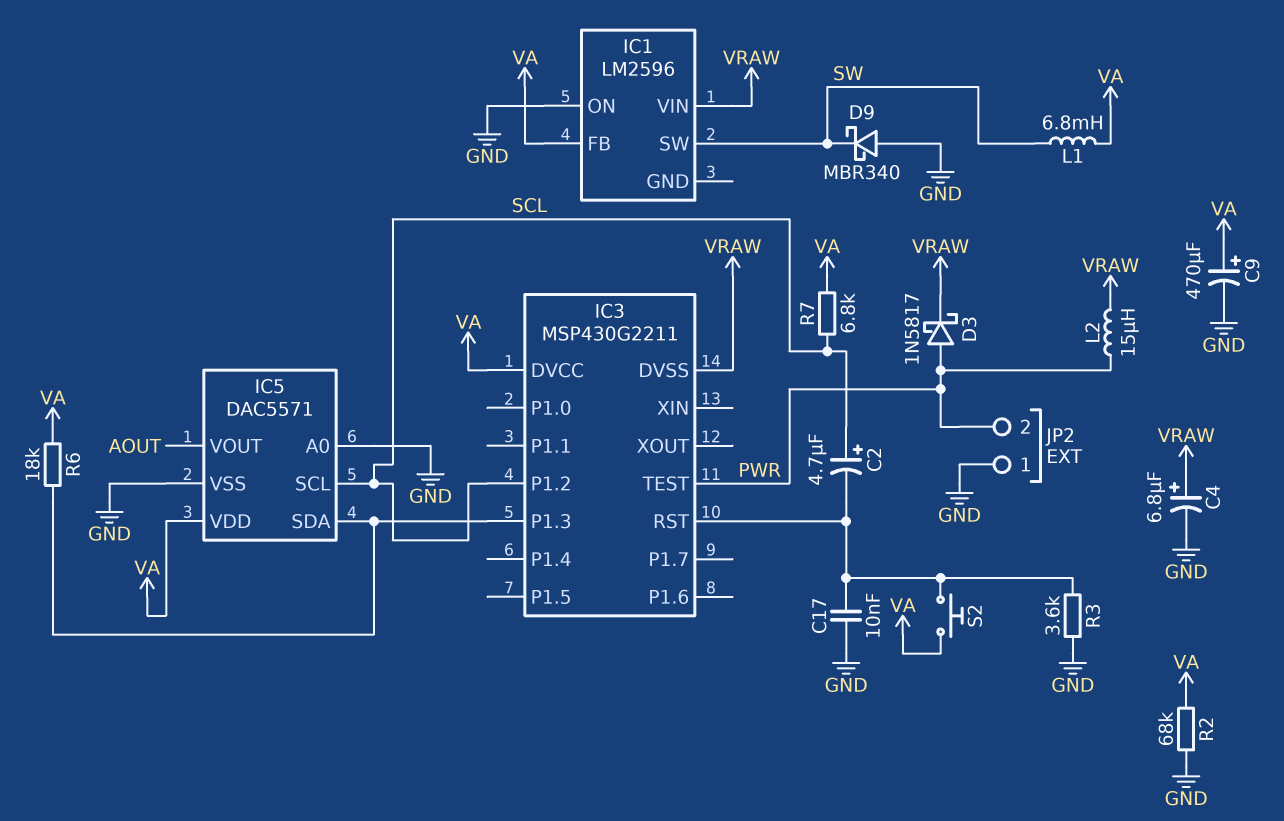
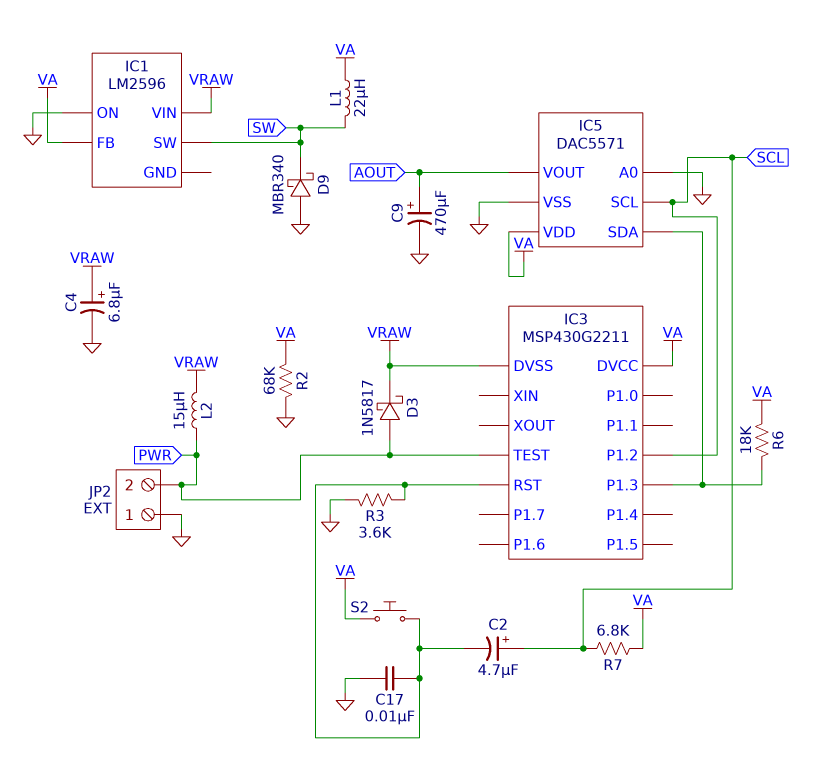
C9: 470uF (plus VA, minus GND) -> 470uF (plus AOUT, minus GND)
L1: 6.8mH (SW, VA) -> 22uH (SW, VA)

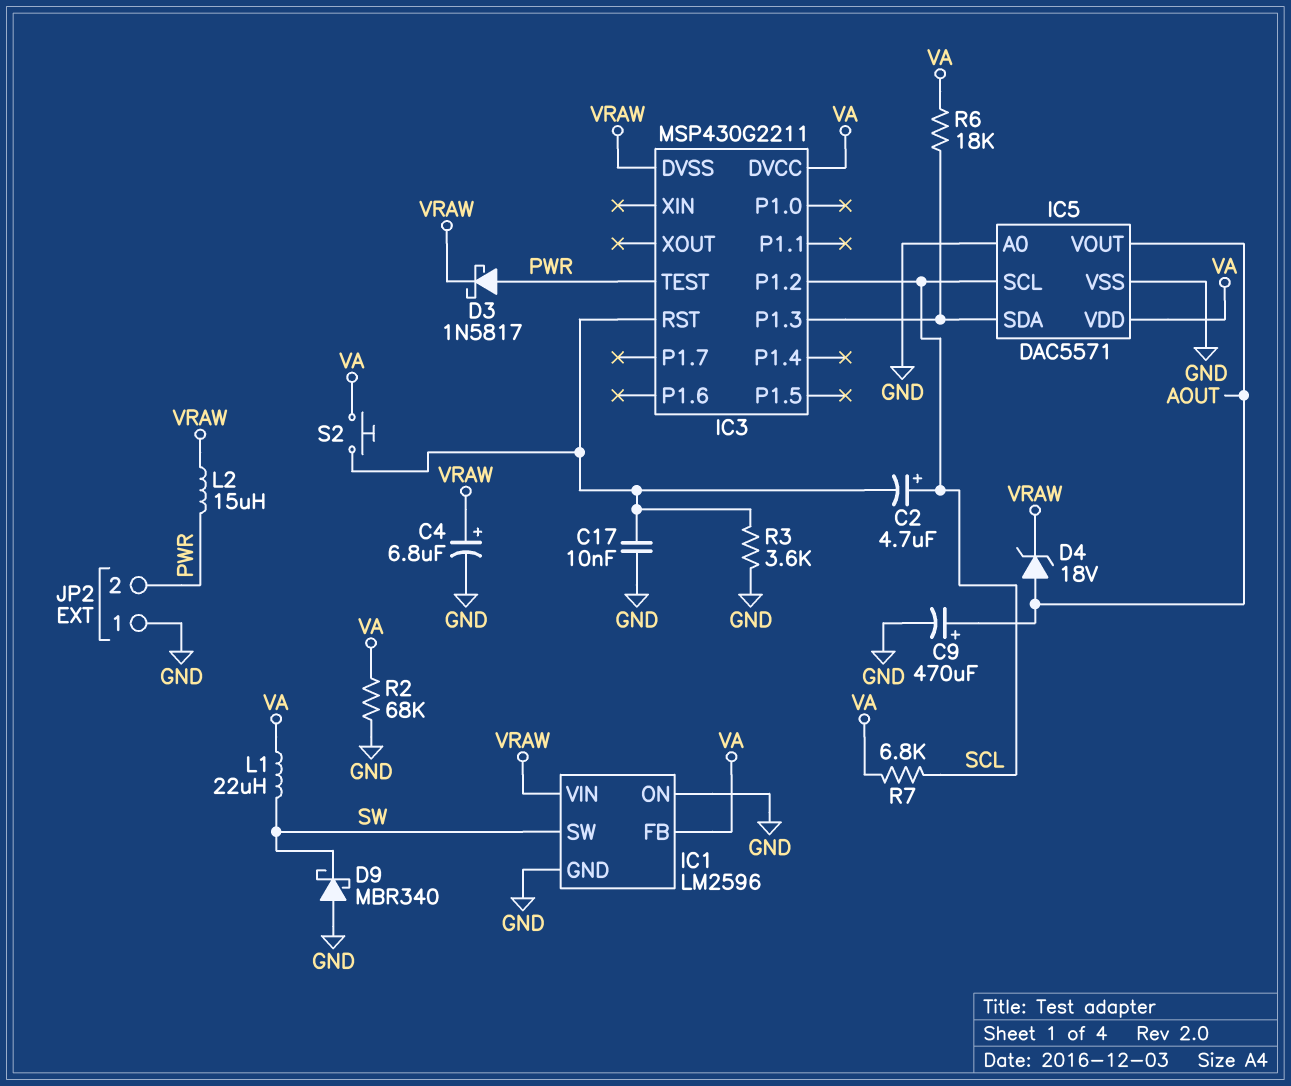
D4: none -> zener 18V (A AOUT, K VRAW)
IC1 pin GND: none -> GND

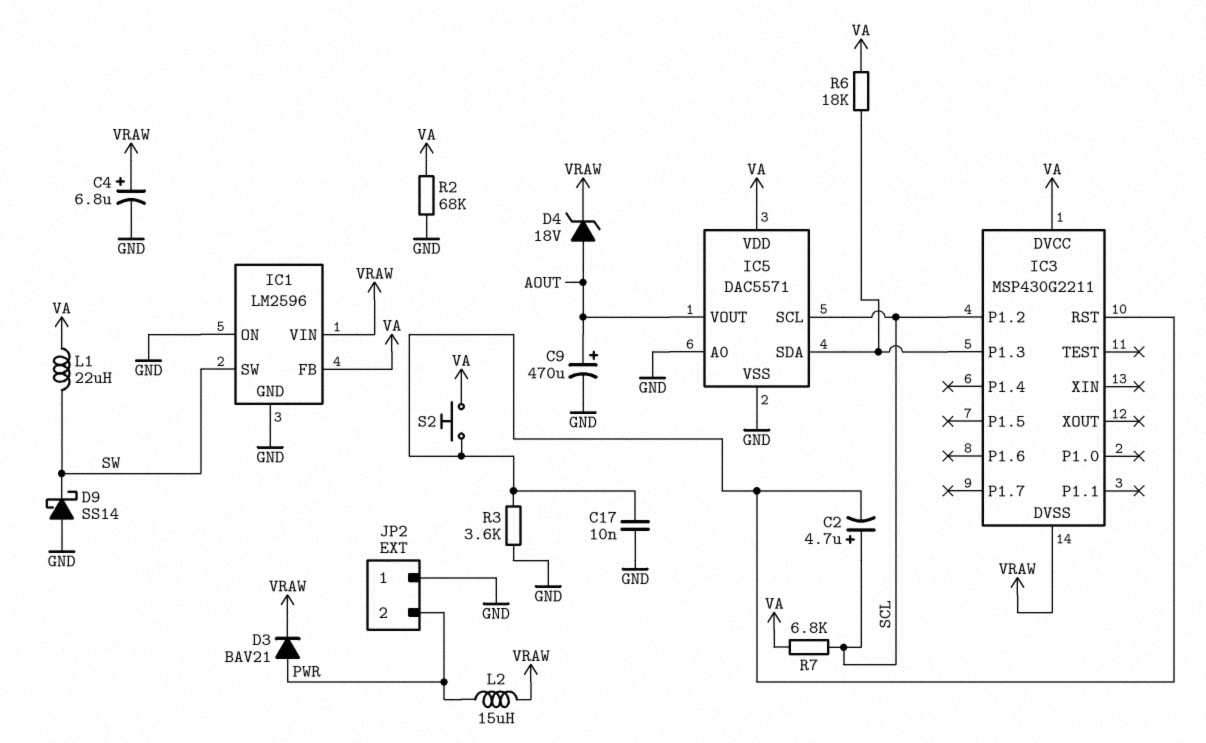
D3: schottky 1N5817 (A PWR, K VRAW) -> diode BAV21 (A PWR, K VRAW)
D9: schottky MBR340 (A GND, K SW) -> schottky SS14 (A GND, K SW)
IC3 pin TEST: PWR -> none

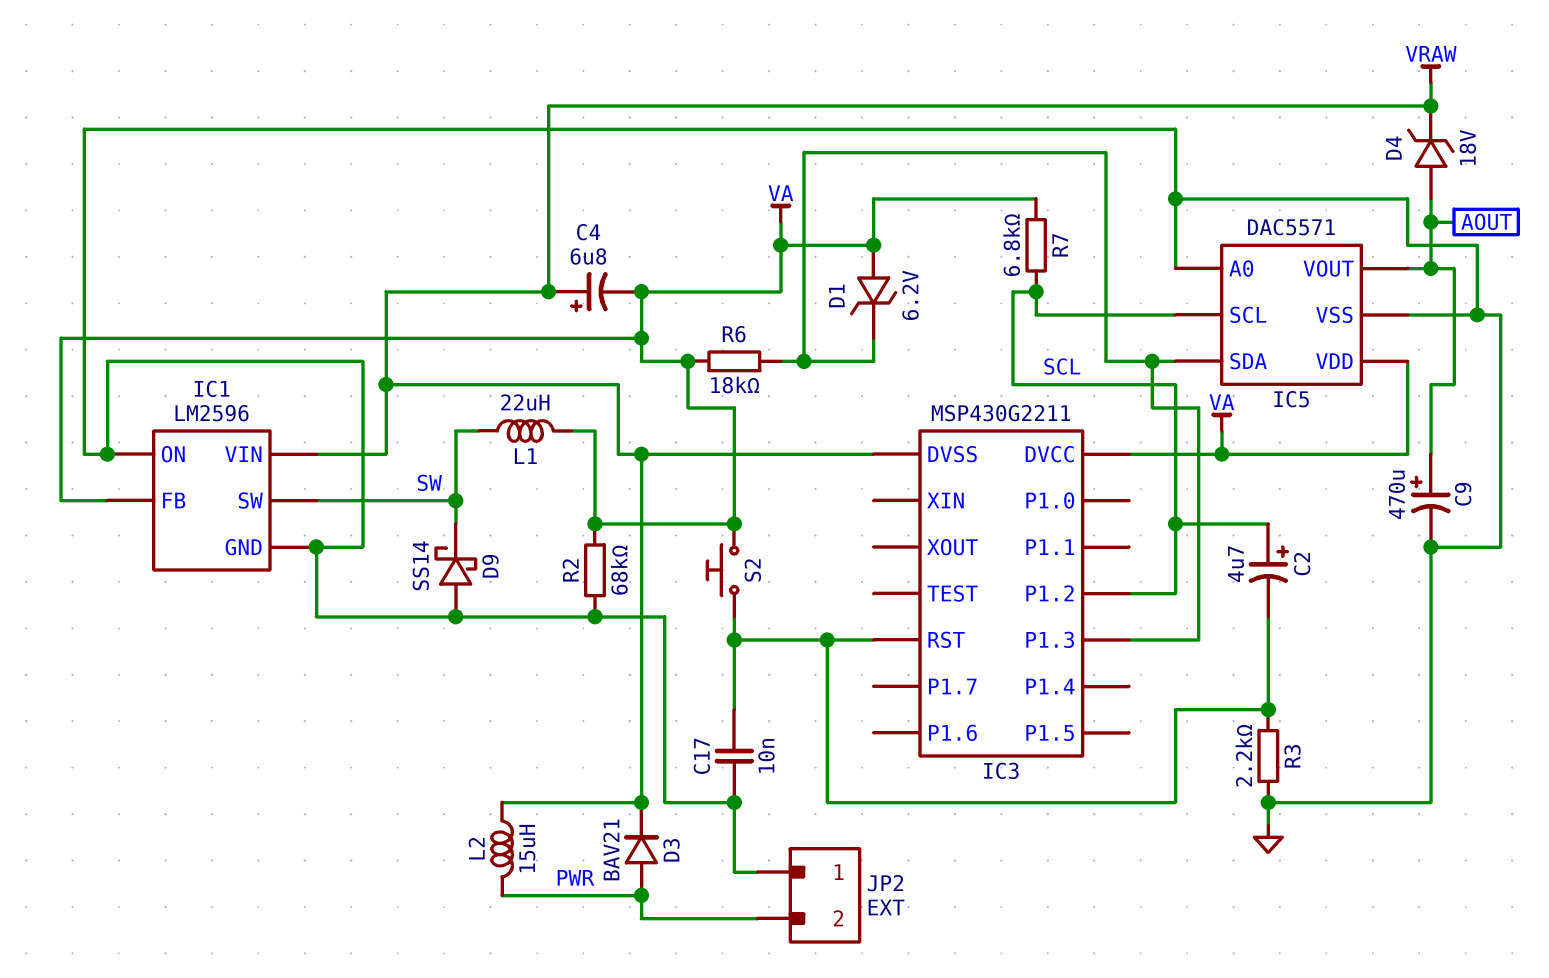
C4: 6.8uF (plus VRAW, minus GND) -> 6.8uF (plus VRAW, minus VA)
D1: none -> zener 6.2V (A VA, K IC3/P1.3)
R3: 3.6k (GND, IC3/RST) -> 2.2k (GND, IC3/RST)

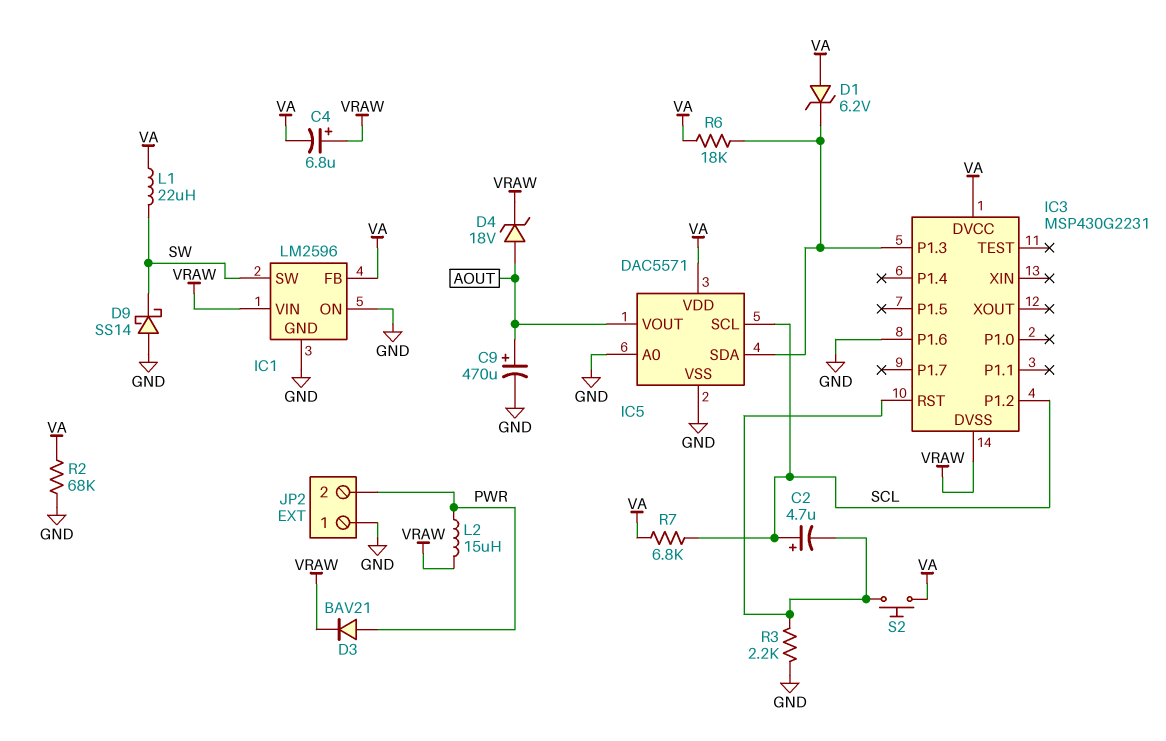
C17: 10nF (GND, IC3/RST) -> none
IC3: MSP430G2211 -> MSP430G2231
IC3 pin P1.6: none -> GND

